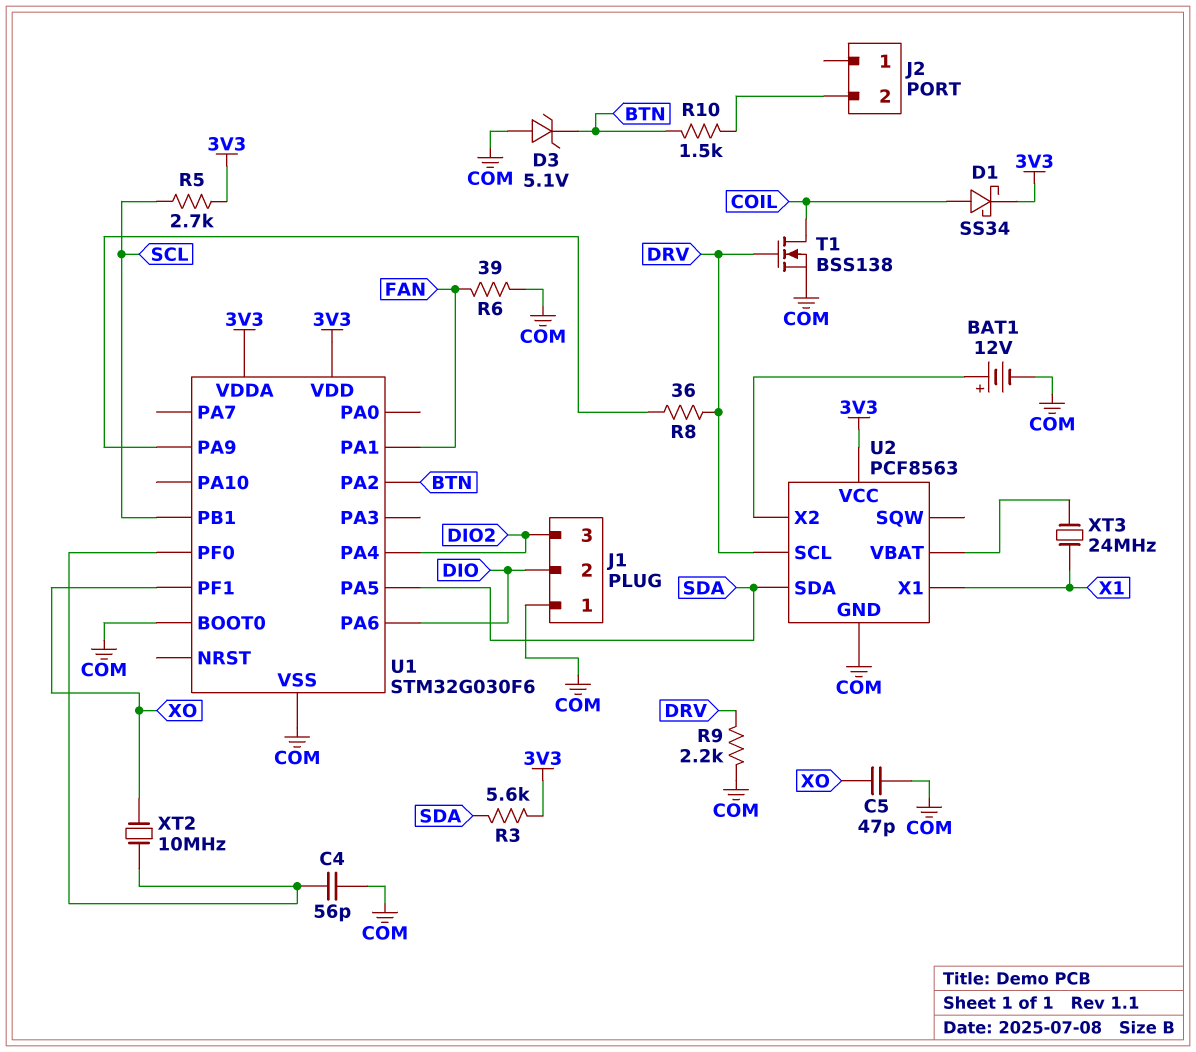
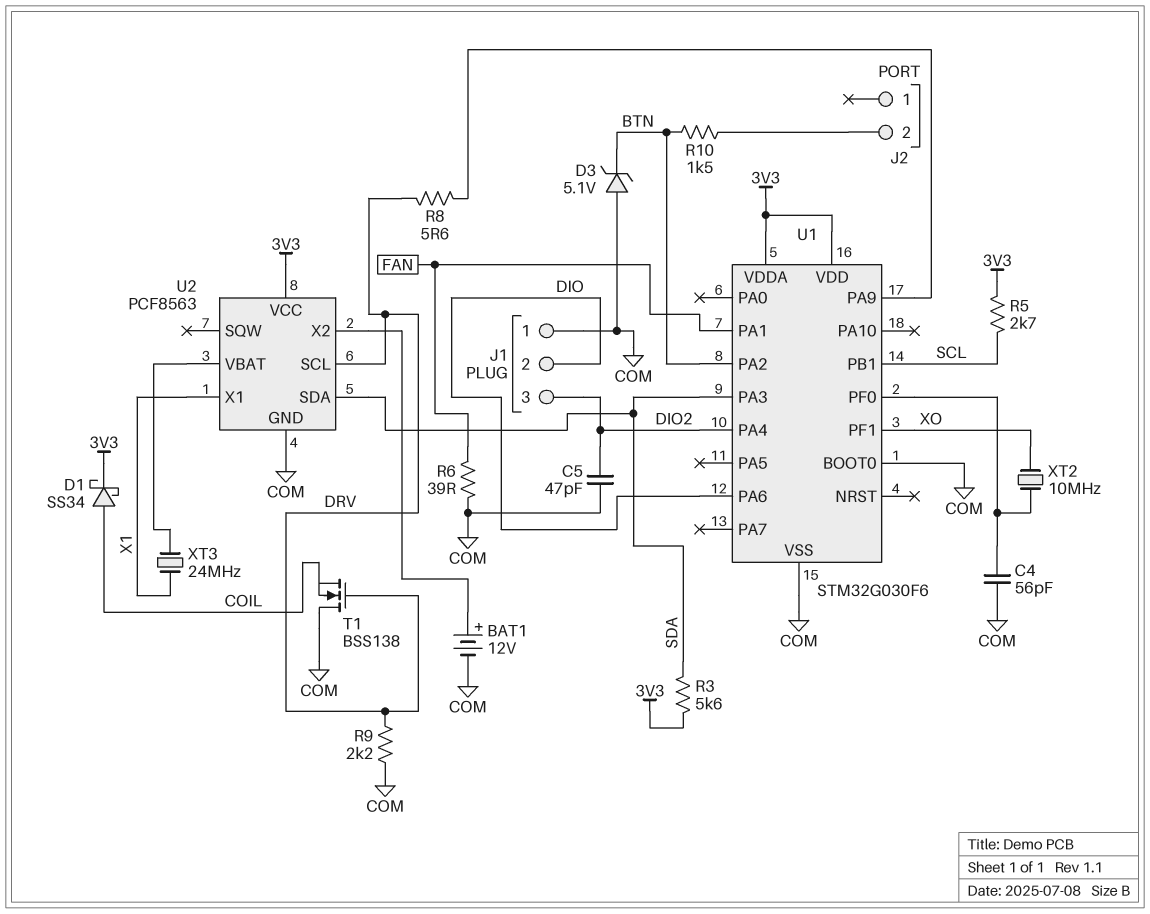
C5: 47pF (COM, XO) -> 47pF (COM, DIO2)
R8: 36 (DRV, U1/PA9) -> 5.6 (DRV, U1/PA9)
T1: NMOS BSS138 (G DRV, D COIL, S COM) -> NMOS BSS138 (G DRV, D COM, S COIL)
U1 pin PA3: none -> SDA
U1 pin PA5: SDA -> none

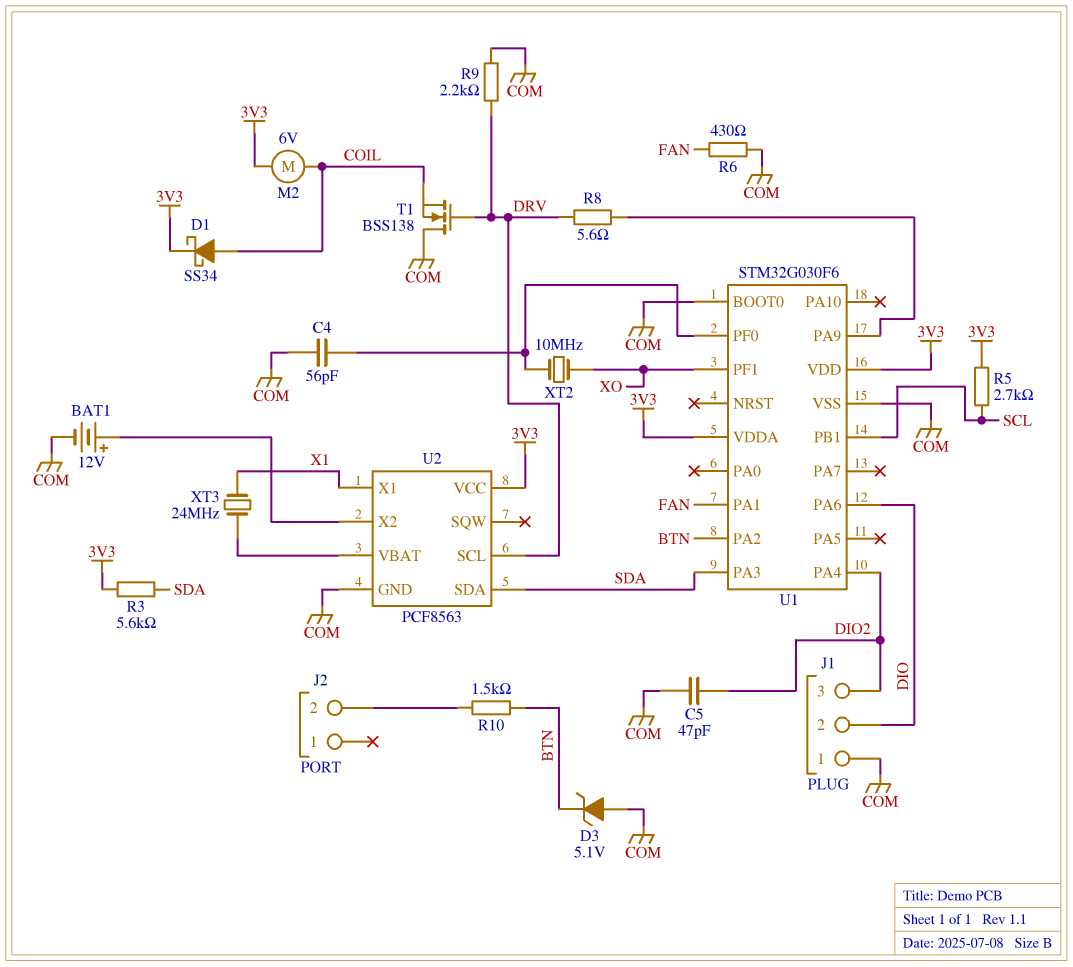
M2: none -> motor 6V (3V3, COIL)
R6: 39 (COM, FAN) -> 430 (COM, FAN)

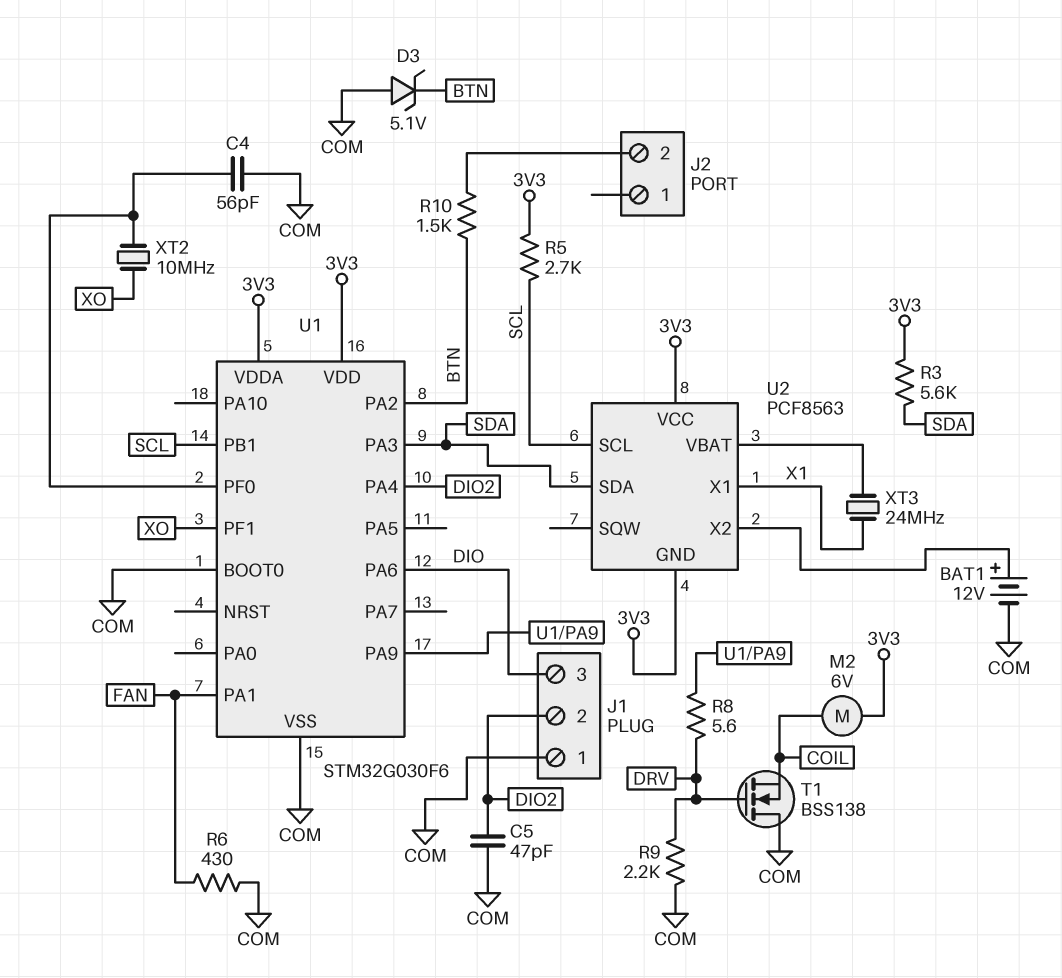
D1: schottky SS34 (A COIL, K 3V3) -> none
J1 pin 2: DIO -> DIO2
J1 pin 3: DIO2 -> DIO
U2 pin GND: COM -> 3V3
U2 pin SCL: DRV -> SCL

